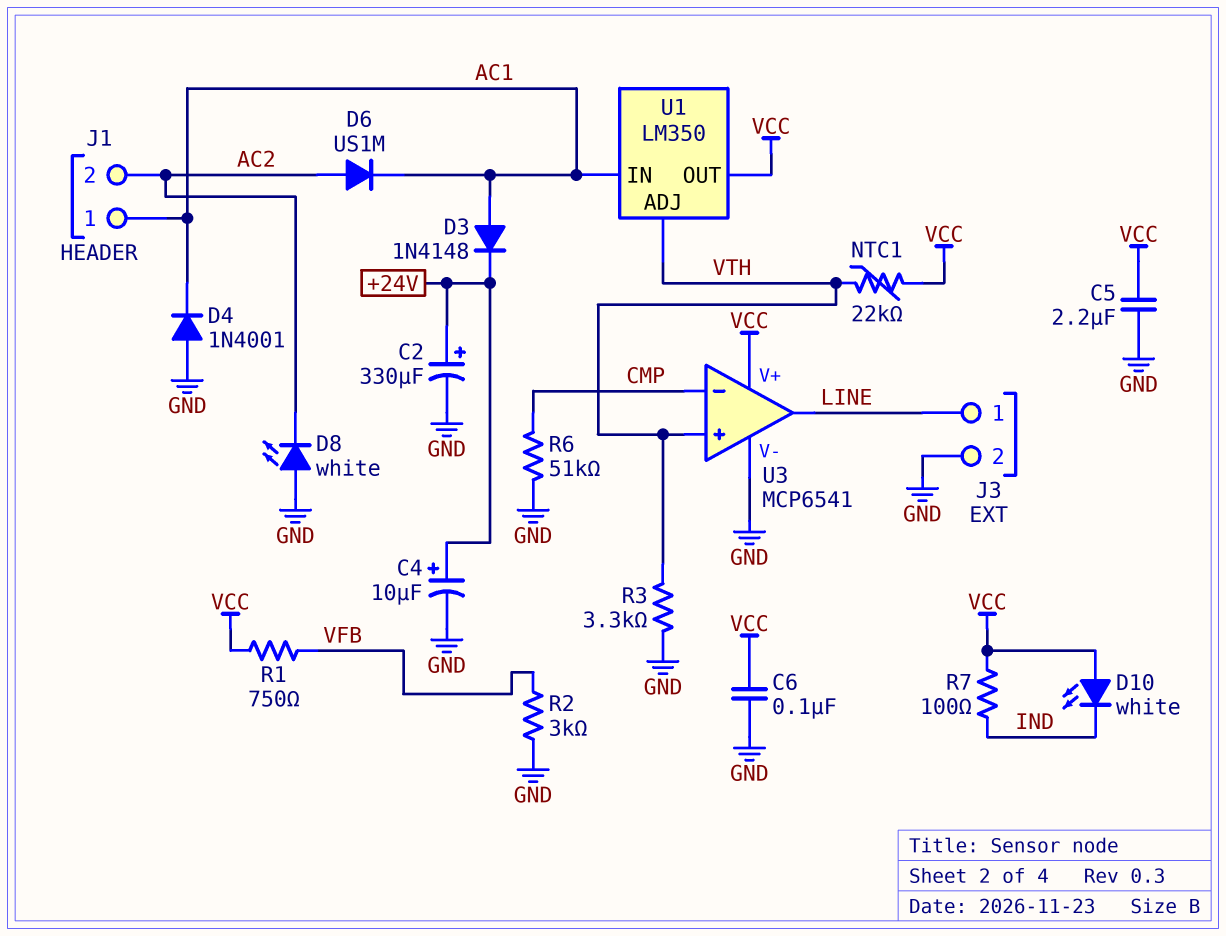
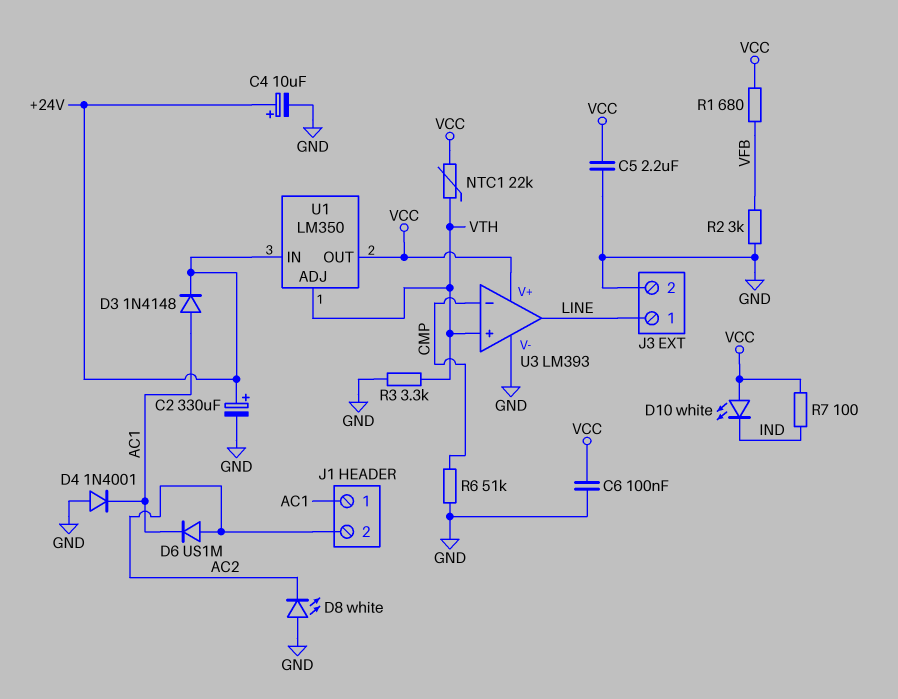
R1: 750 (VCC, VFB) -> 680 (VCC, VFB)
U1 pin IN: AC1 -> +24V
U3: MCP6541 -> LM393

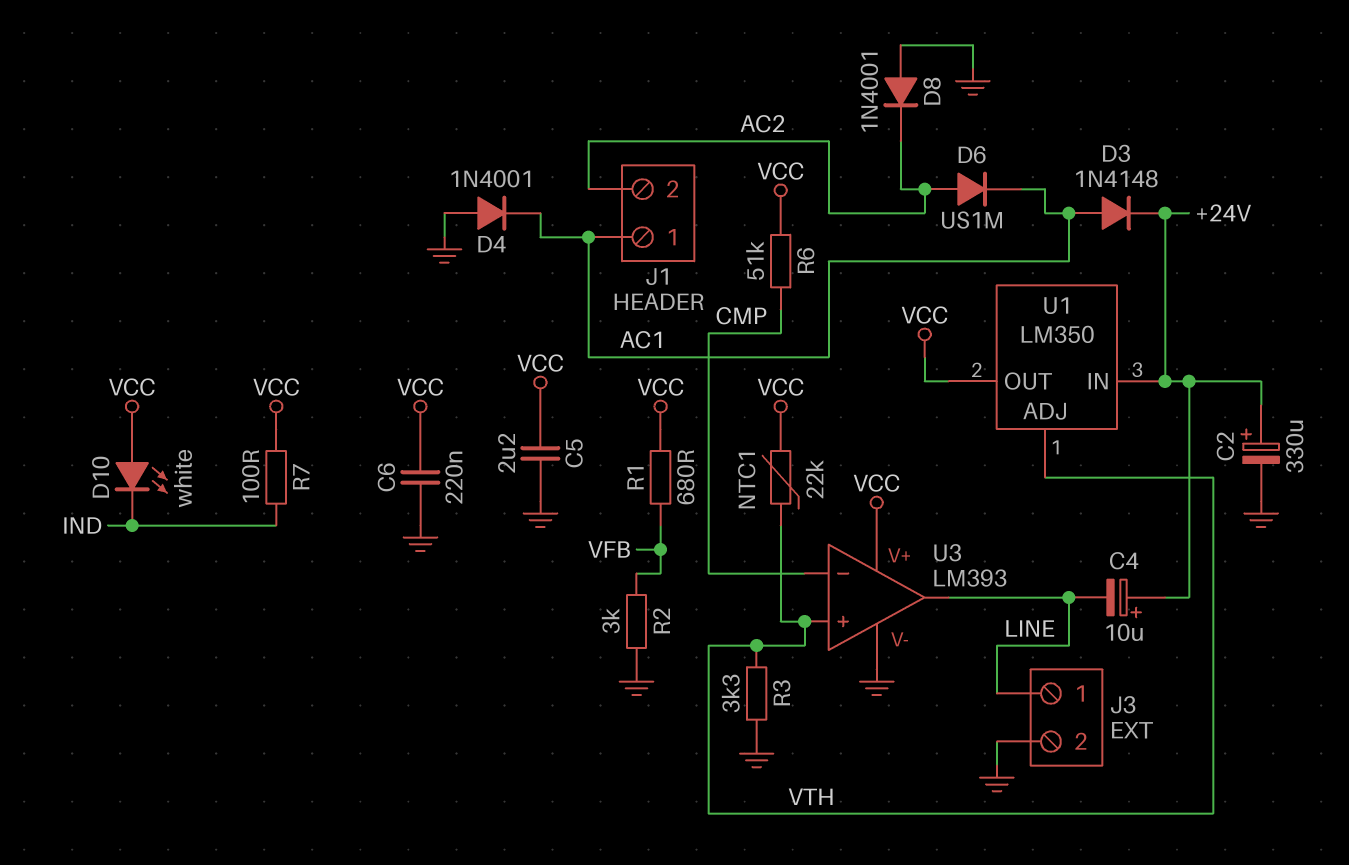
C4: 10uF (plus +24V, minus GND) -> 10uF (plus +24V, minus LINE)
C6: 100nF (GND, VCC) -> 220nF (GND, VCC)
D8: LED white (A GND, K AC2) -> diode 1N4001 (A GND, K AC2)
R6: 51k (CMP, GND) -> 51k (CMP, VCC)

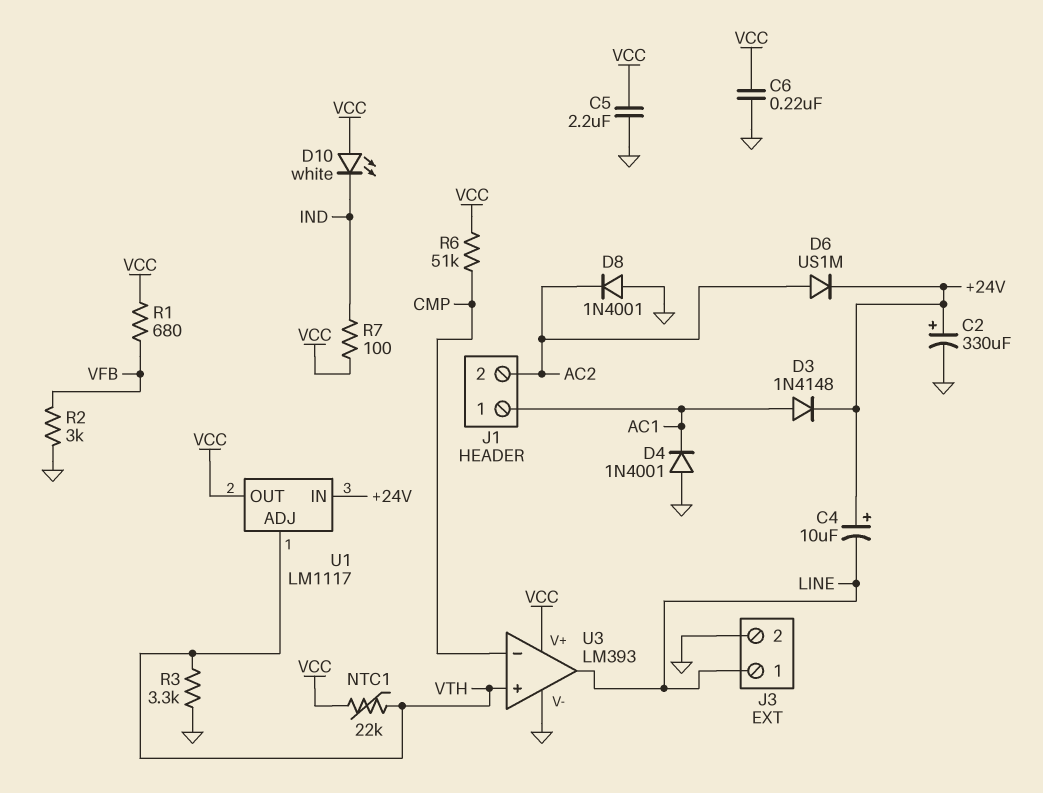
D6: diode US1M (A AC2, K AC1) -> diode US1M (A AC2, K +24V)
U1: LM350 -> LM1117

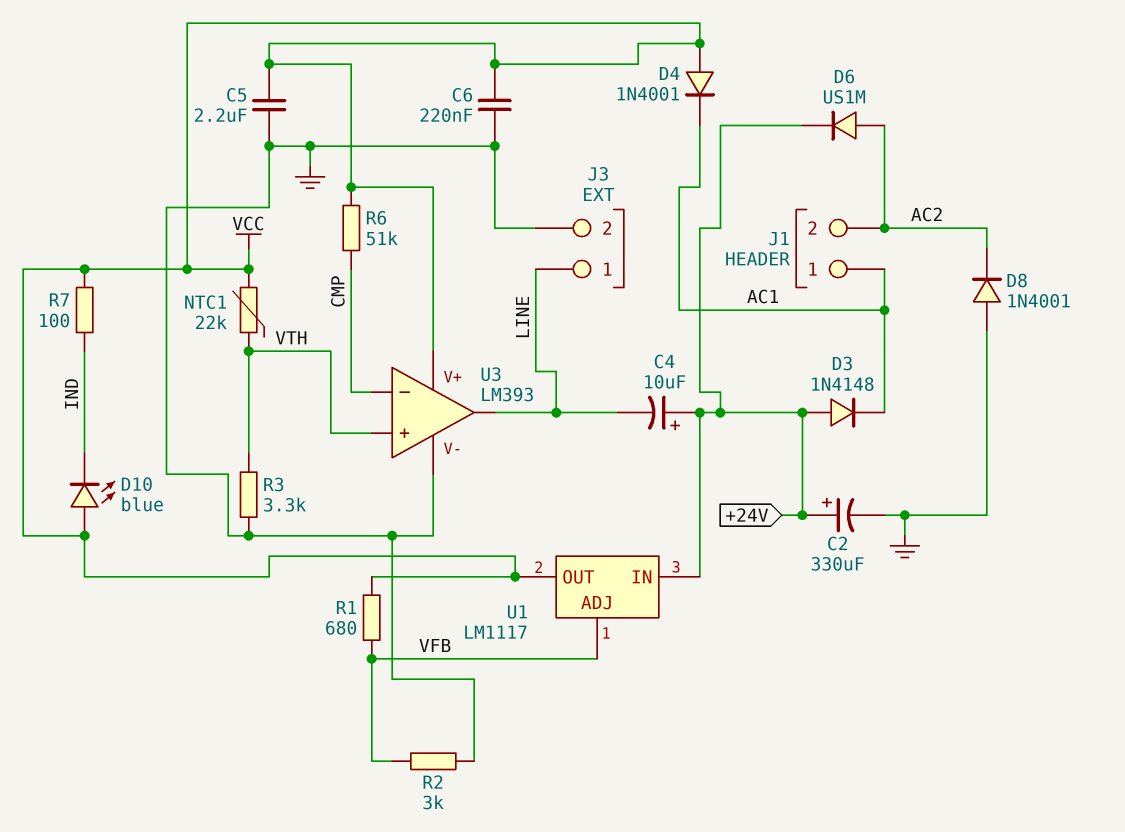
D3: diode 1N4148 (A AC1, K +24V) -> diode 1N4148 (A +24V, K AC1)
D4: diode 1N4001 (A GND, K AC1) -> diode 1N4001 (A VCC, K AC1)
D10: LED white (A VCC, K IND) -> LED blue (A VCC, K IND)
U1 pin ADJ: VTH -> VFB

